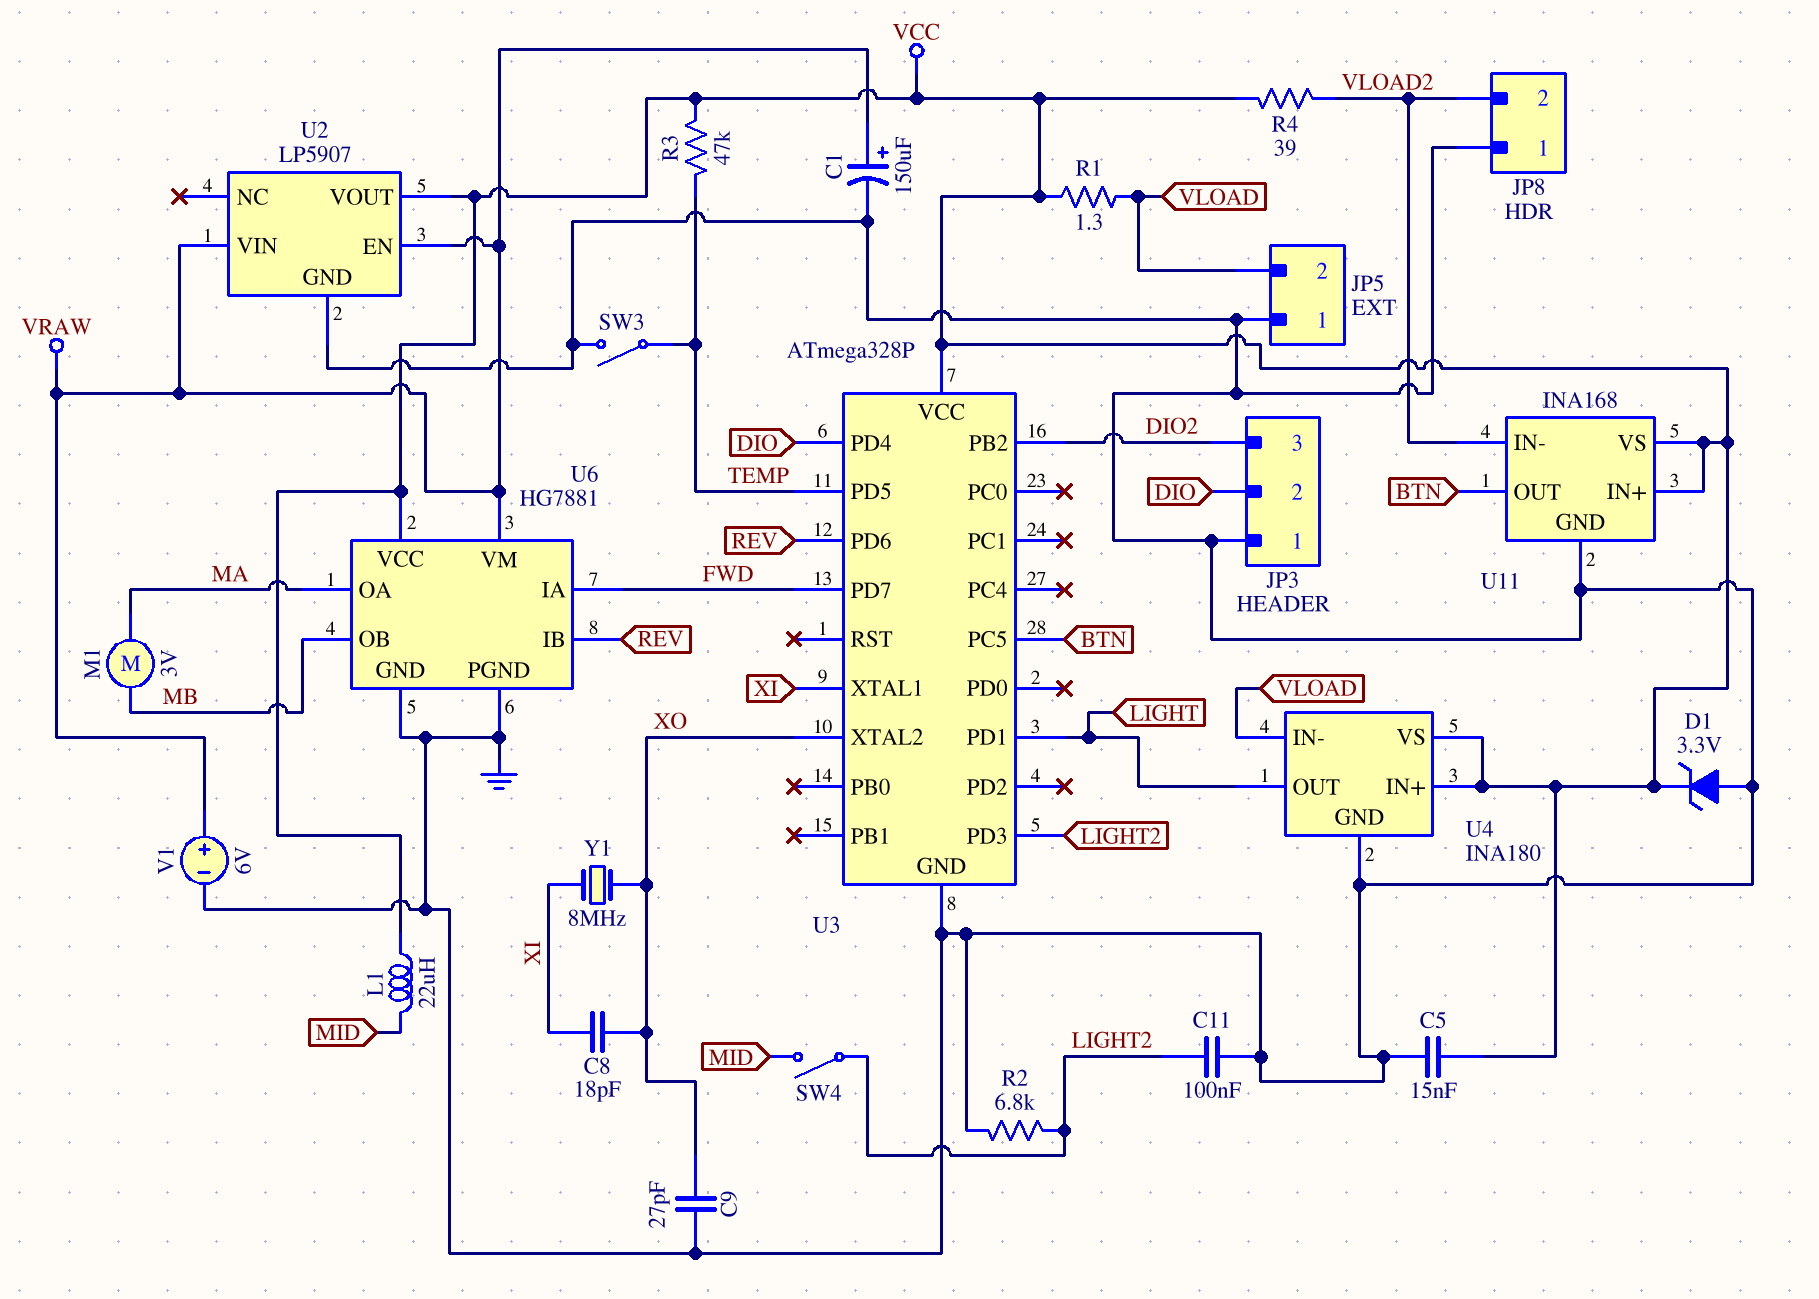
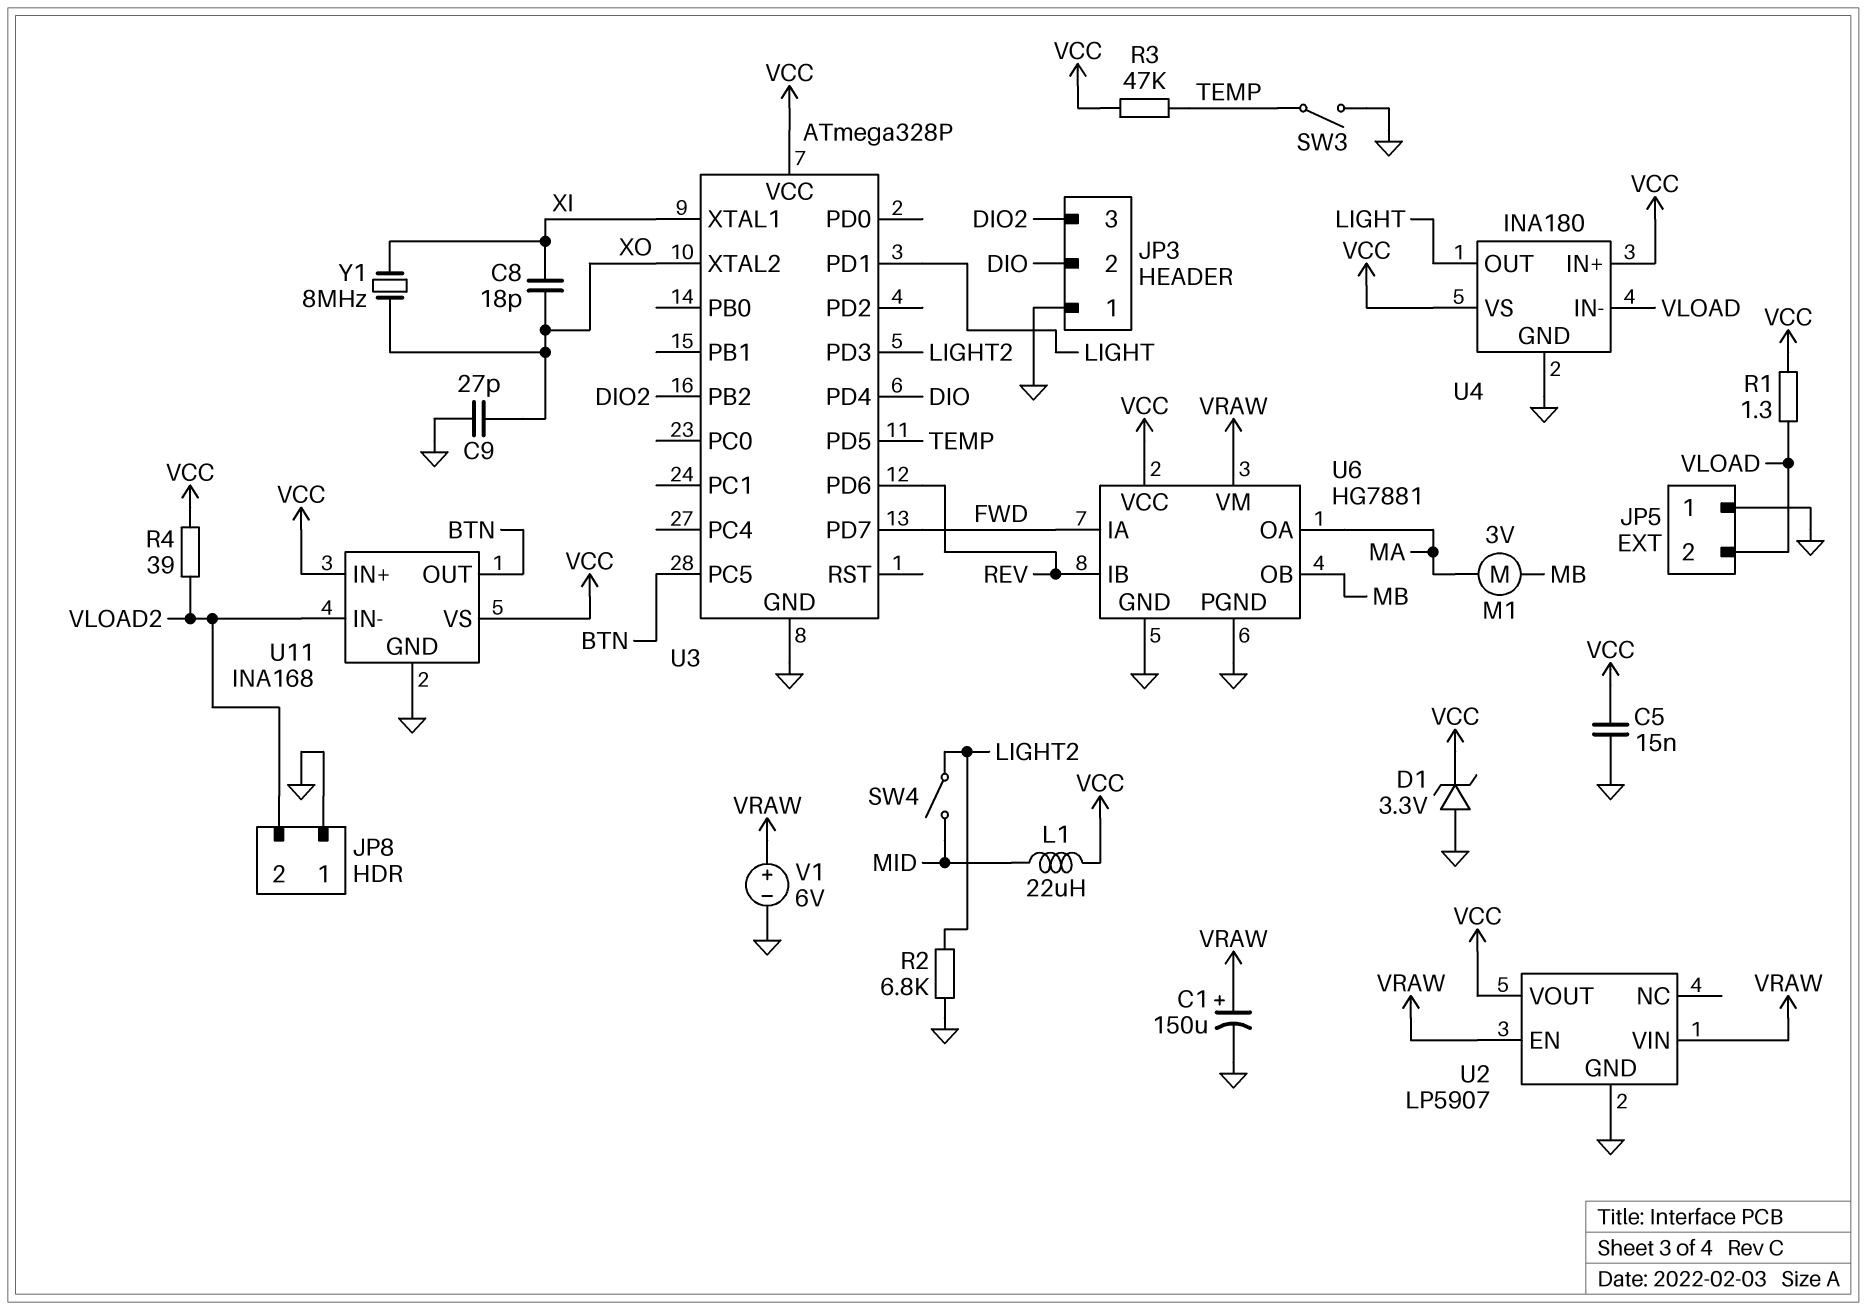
C11: 100nF (GND, LIGHT2) -> none

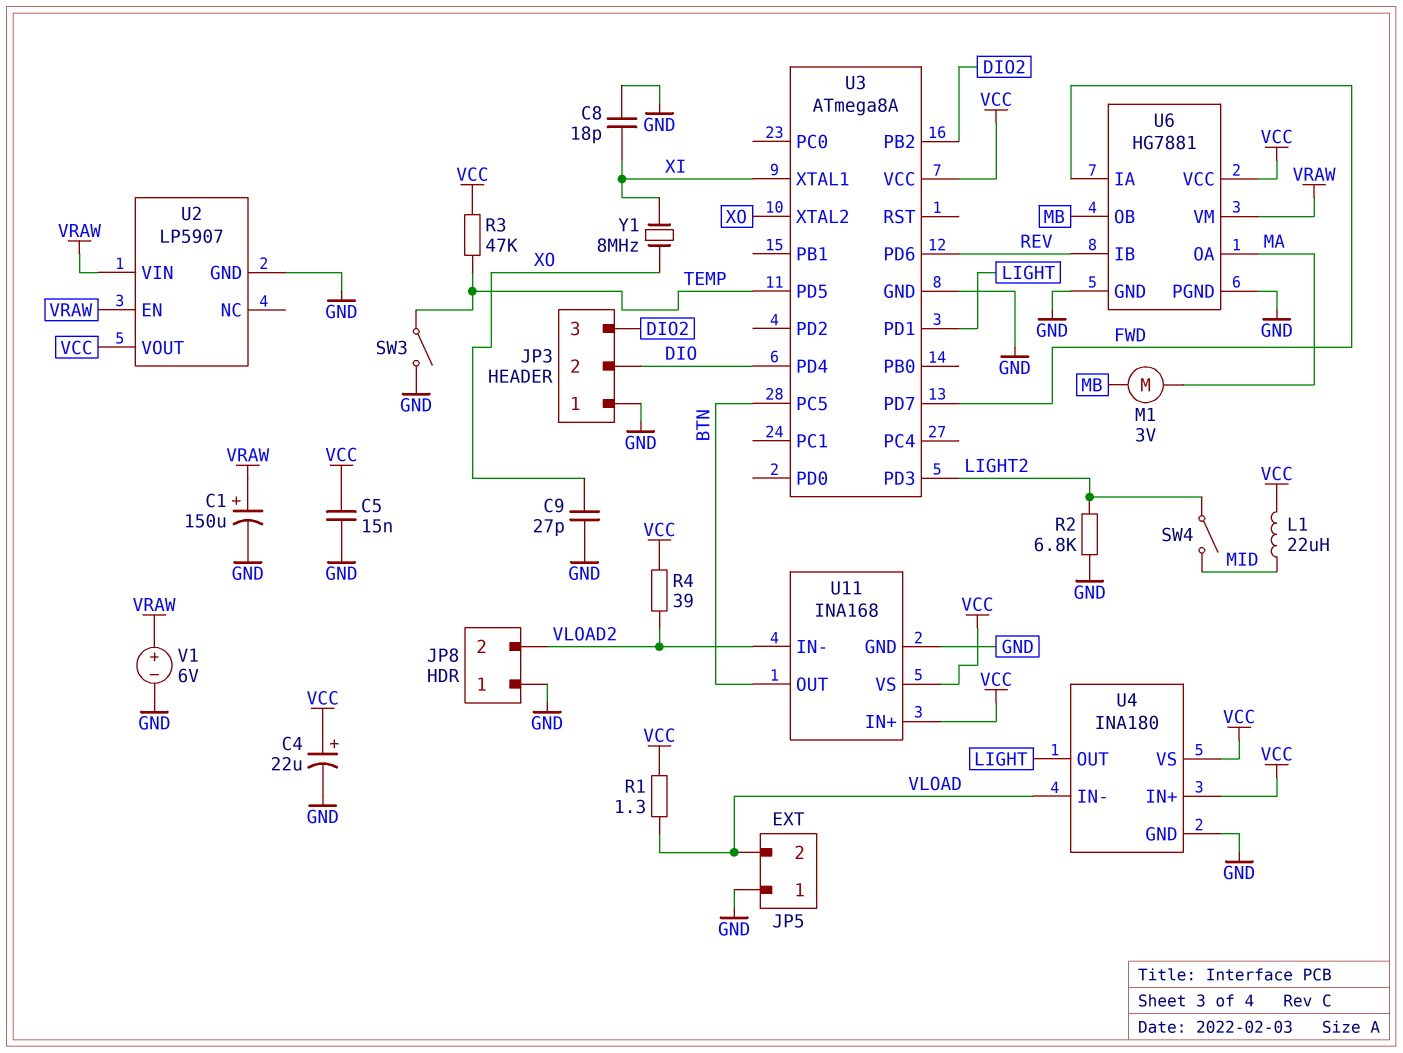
C4: none -> 22uF (plus VCC, minus GND)
C8: 18pF (XI, XO) -> 18pF (GND, XI)
D1: zener 3.3V (A GND, K VCC) -> none
U3: ATmega328P -> ATmega8A

